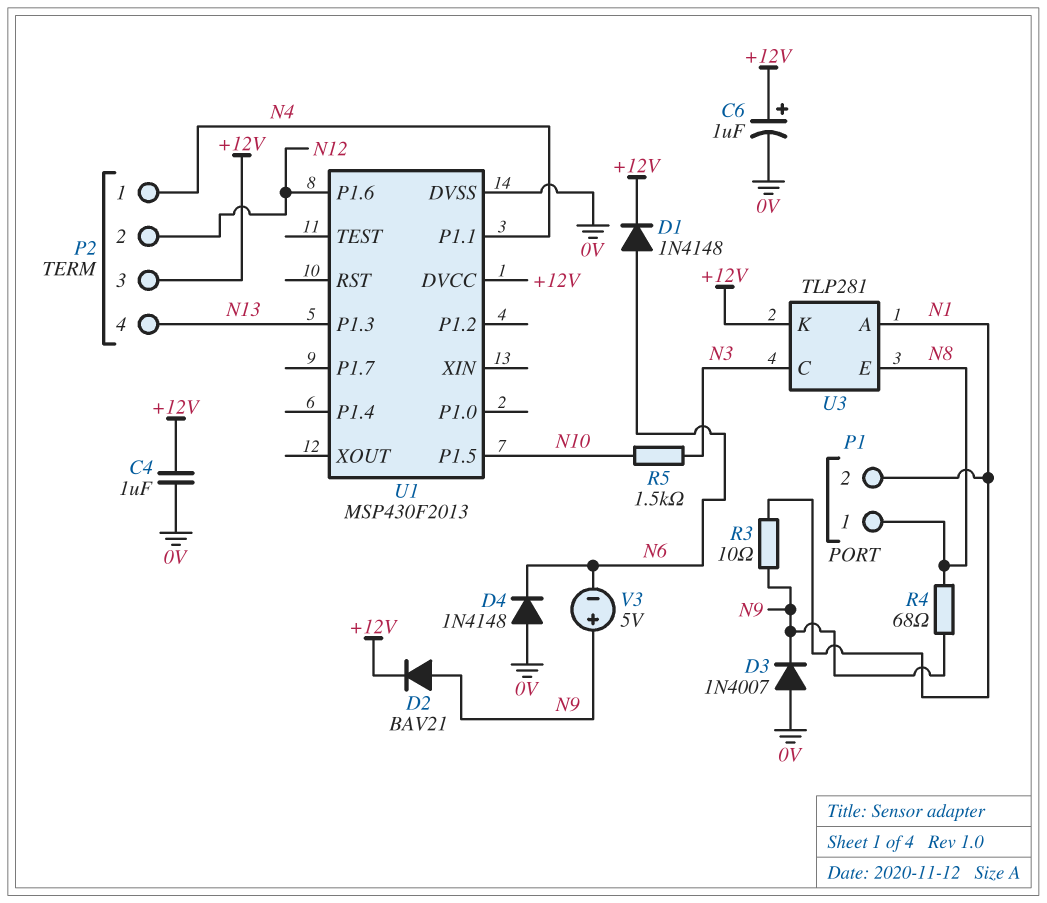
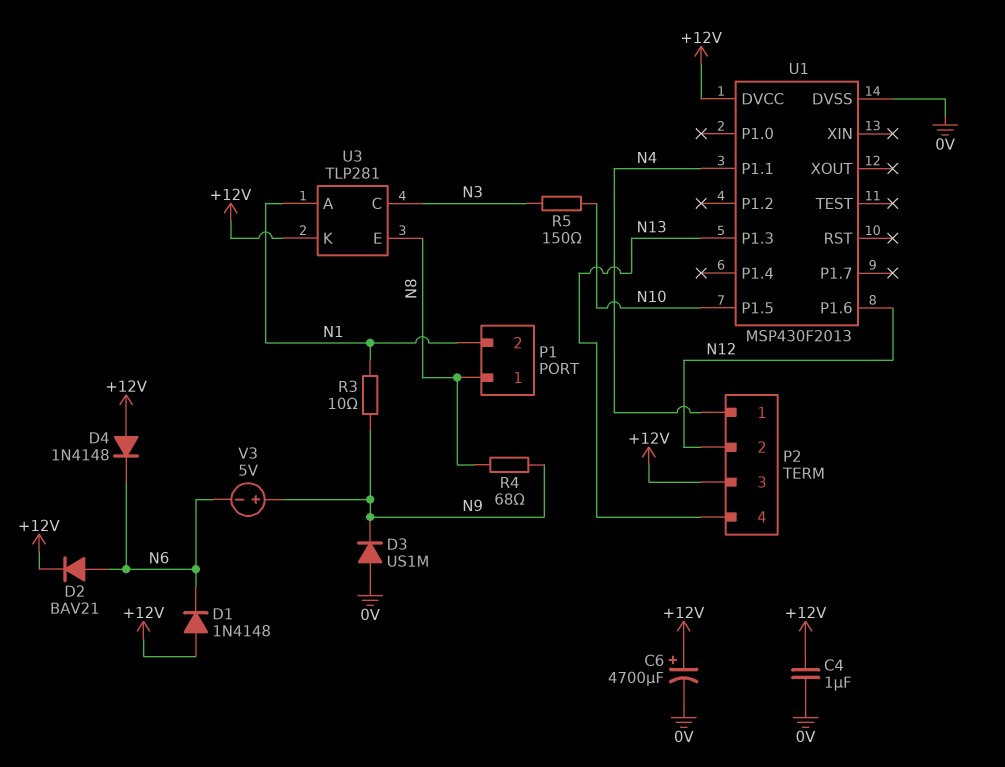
C6: 1uF (plus +12V, minus 0V) -> 4700uF (plus +12V, minus 0V)
D1: diode 1N4148 (A N6, K +12V) -> diode 1N4148 (A +12V, K N6)
D2: diode BAV21 (A N9, K +12V) -> diode BAV21 (A N6, K +12V)
D3: diode 1N4007 (A 0V, K N9) -> diode US1M (A 0V, K N9)
D4: diode 1N4148 (A 0V, K N6) -> diode 1N4148 (A +12V, K N6)
R5: 1.5k (N3, N10) -> 150 (N3, N10)

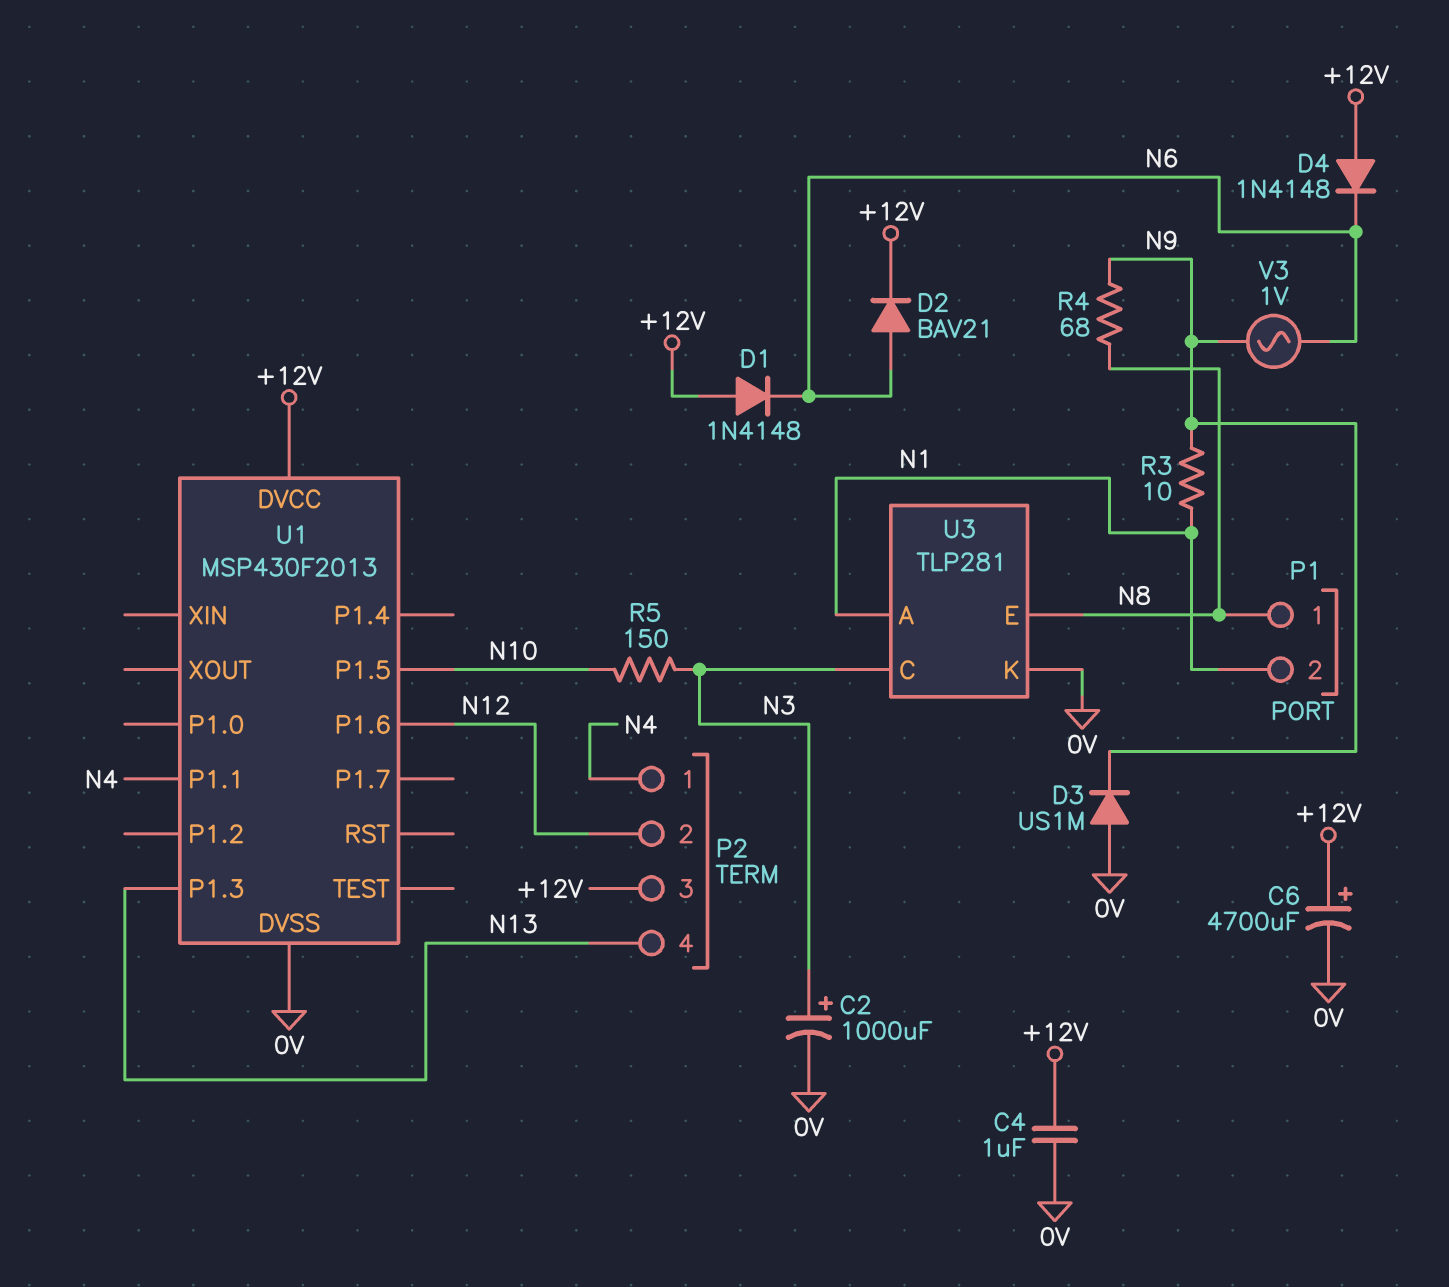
C2: none -> 1000uF (plus N3, minus 0V)
U3 pin K: +12V -> 0V
V3: 5V (plus N9, minus N6) -> AC 1V (N6, N9)

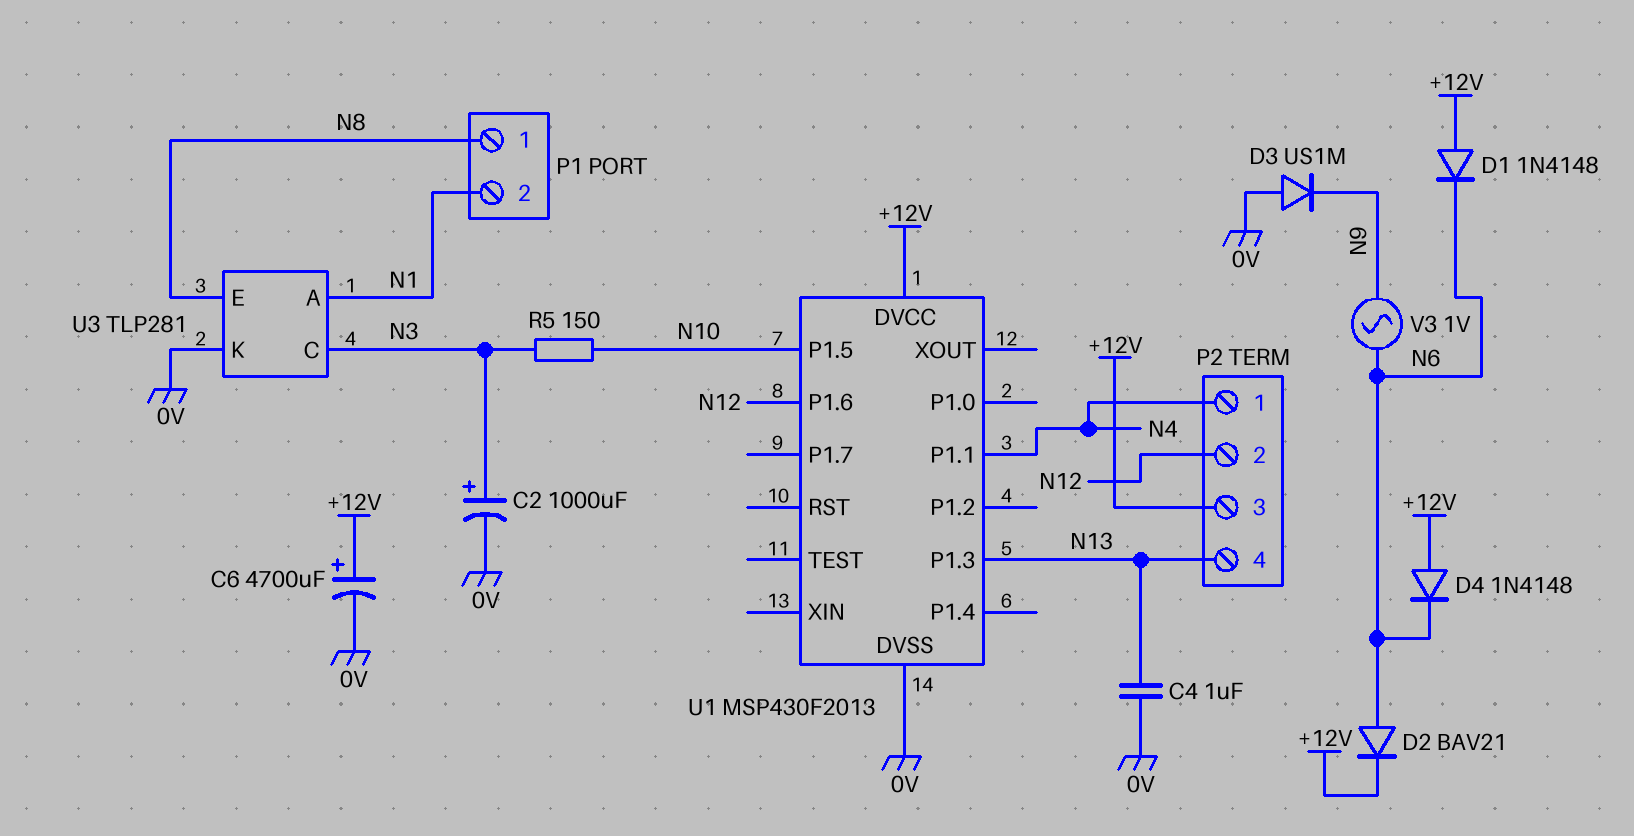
C4: 1uF (+12V, 0V) -> 1uF (0V, N13)
R3: 10 (N1, N9) -> none
R4: 68 (N8, N9) -> none

